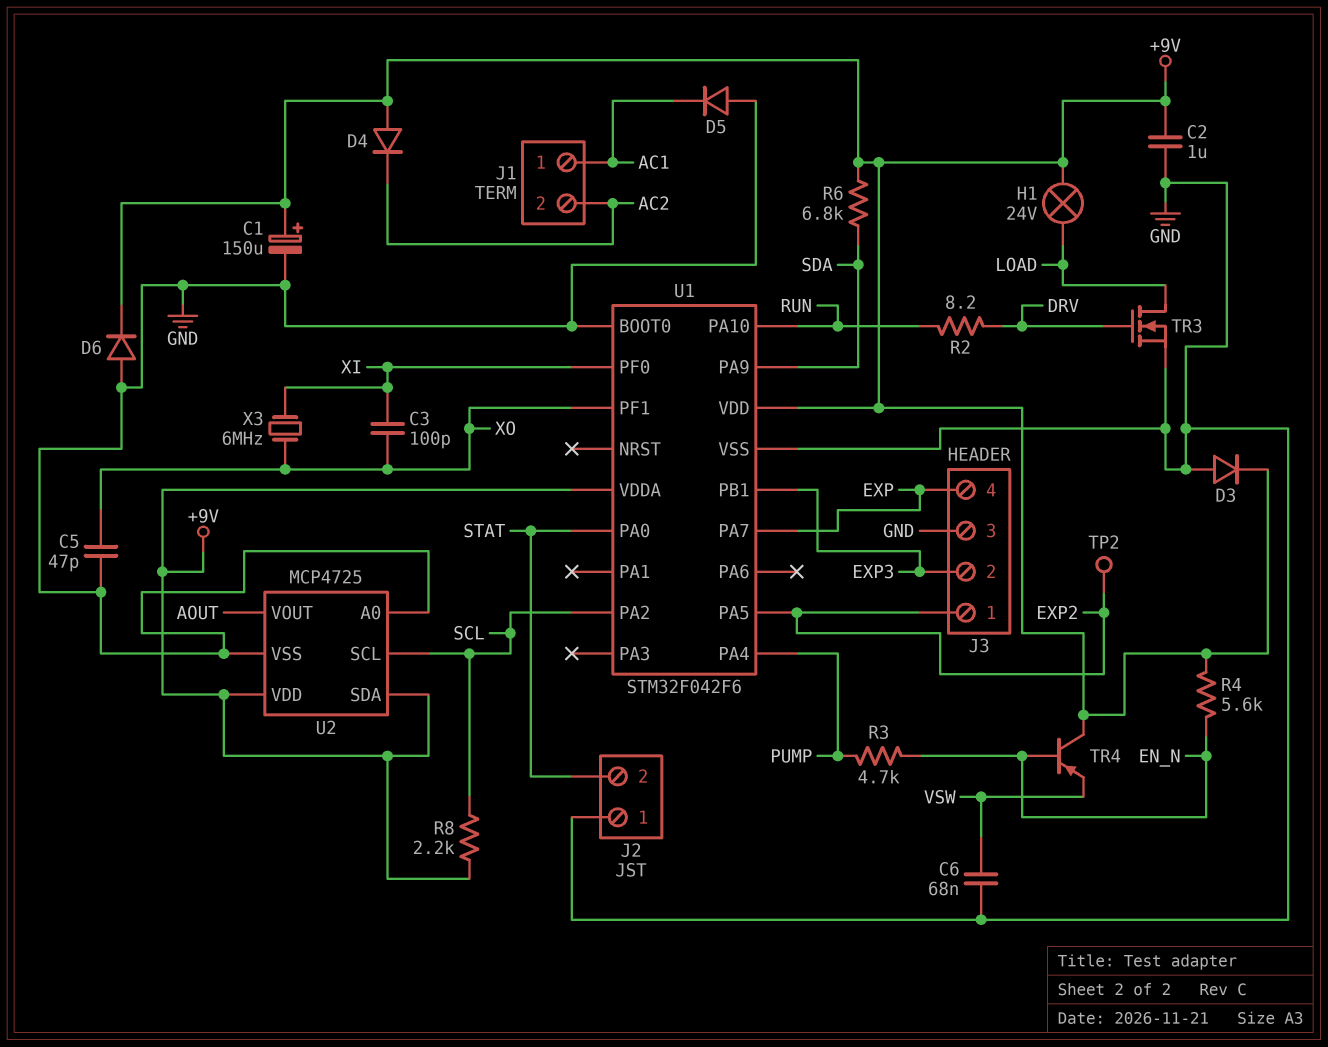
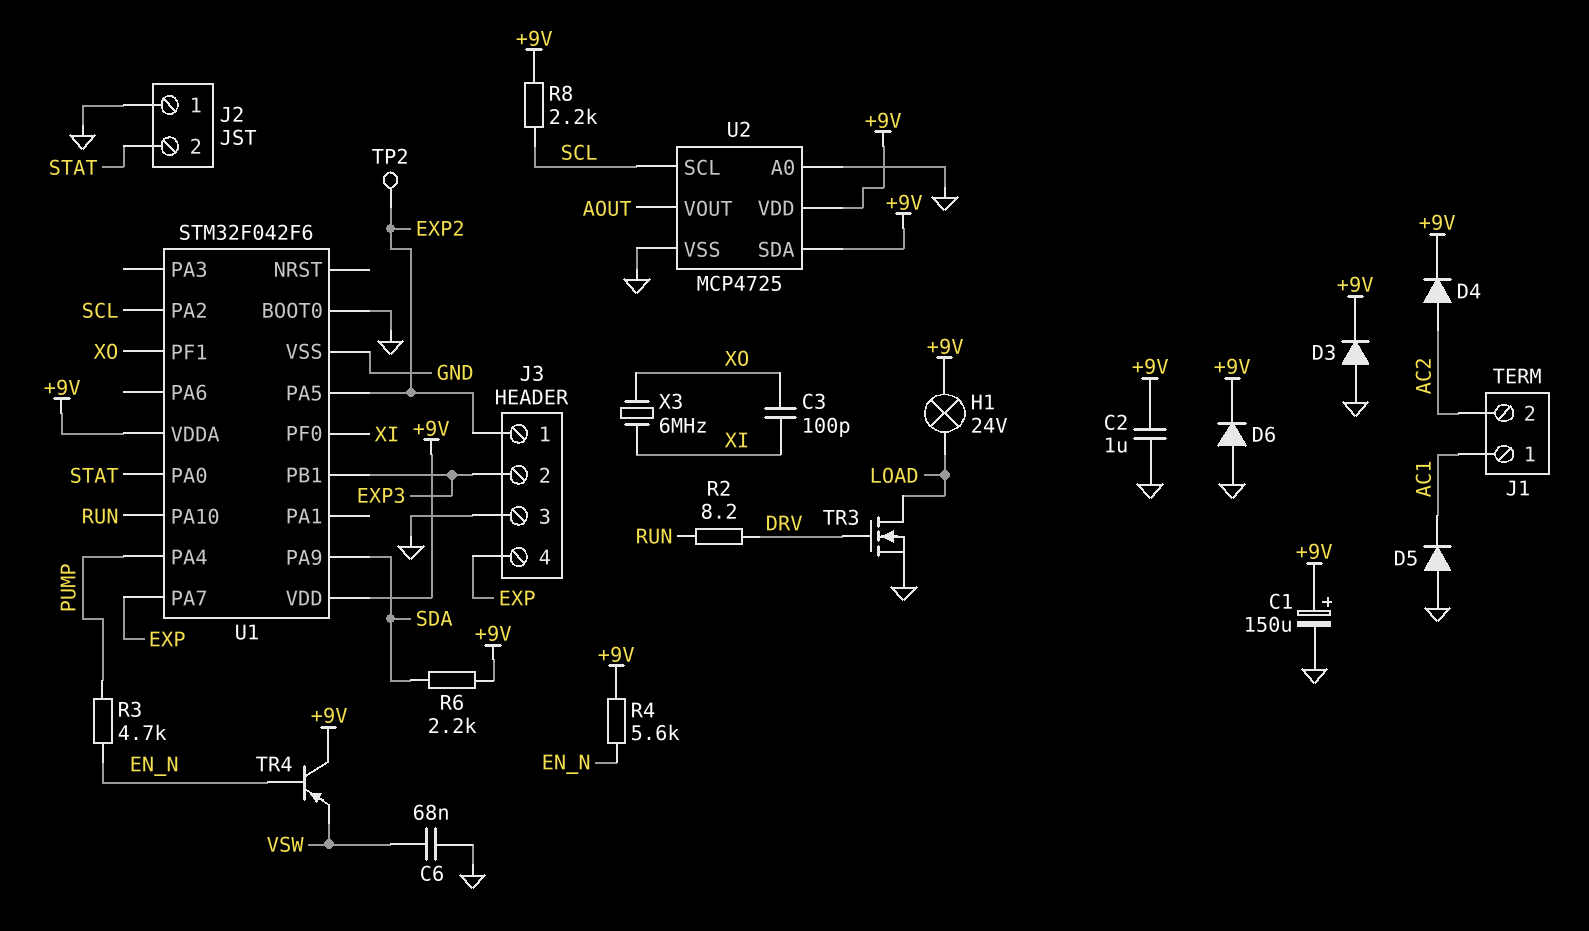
C5: 47pF (GND, XO) -> none
D4: diode (A +9V, K AC2) -> diode (A AC2, K +9V)
R6: 6.8k (+9V, SDA) -> 2.2k (+9V, SDA)

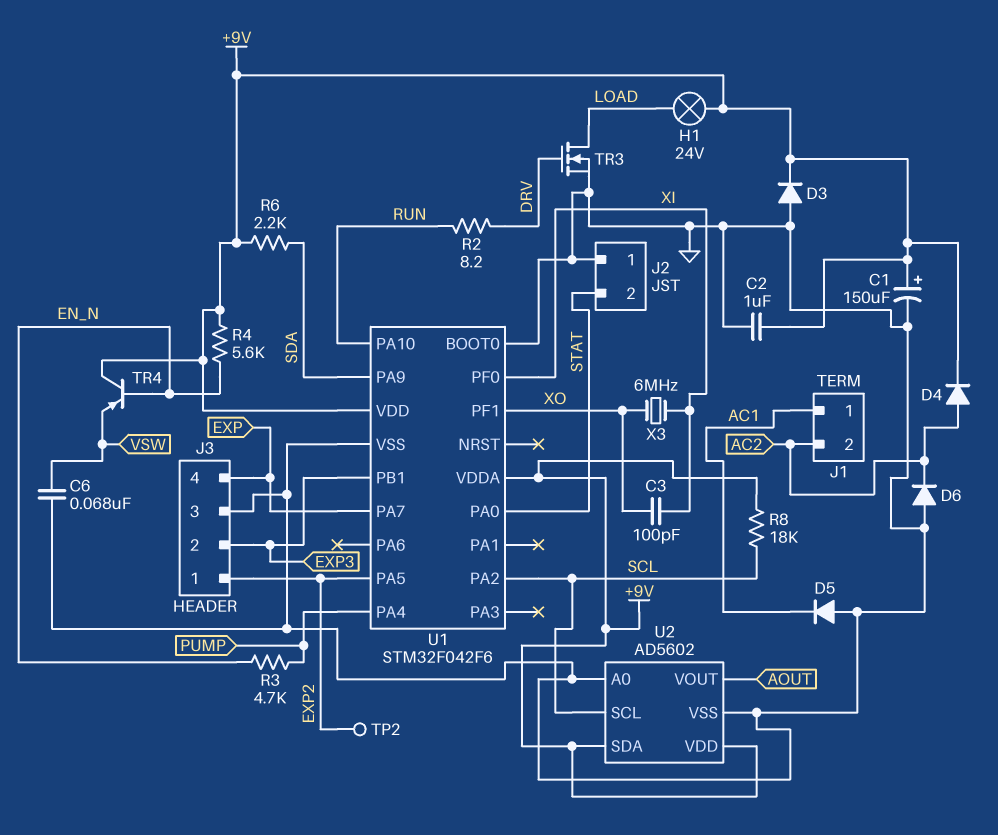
D6: diode (A GND, K +9V) -> diode (A GND, K AC2)
R8: 2.2k (+9V, SCL) -> 18k (+9V, SCL)
U2: MCP4725 -> AD5602

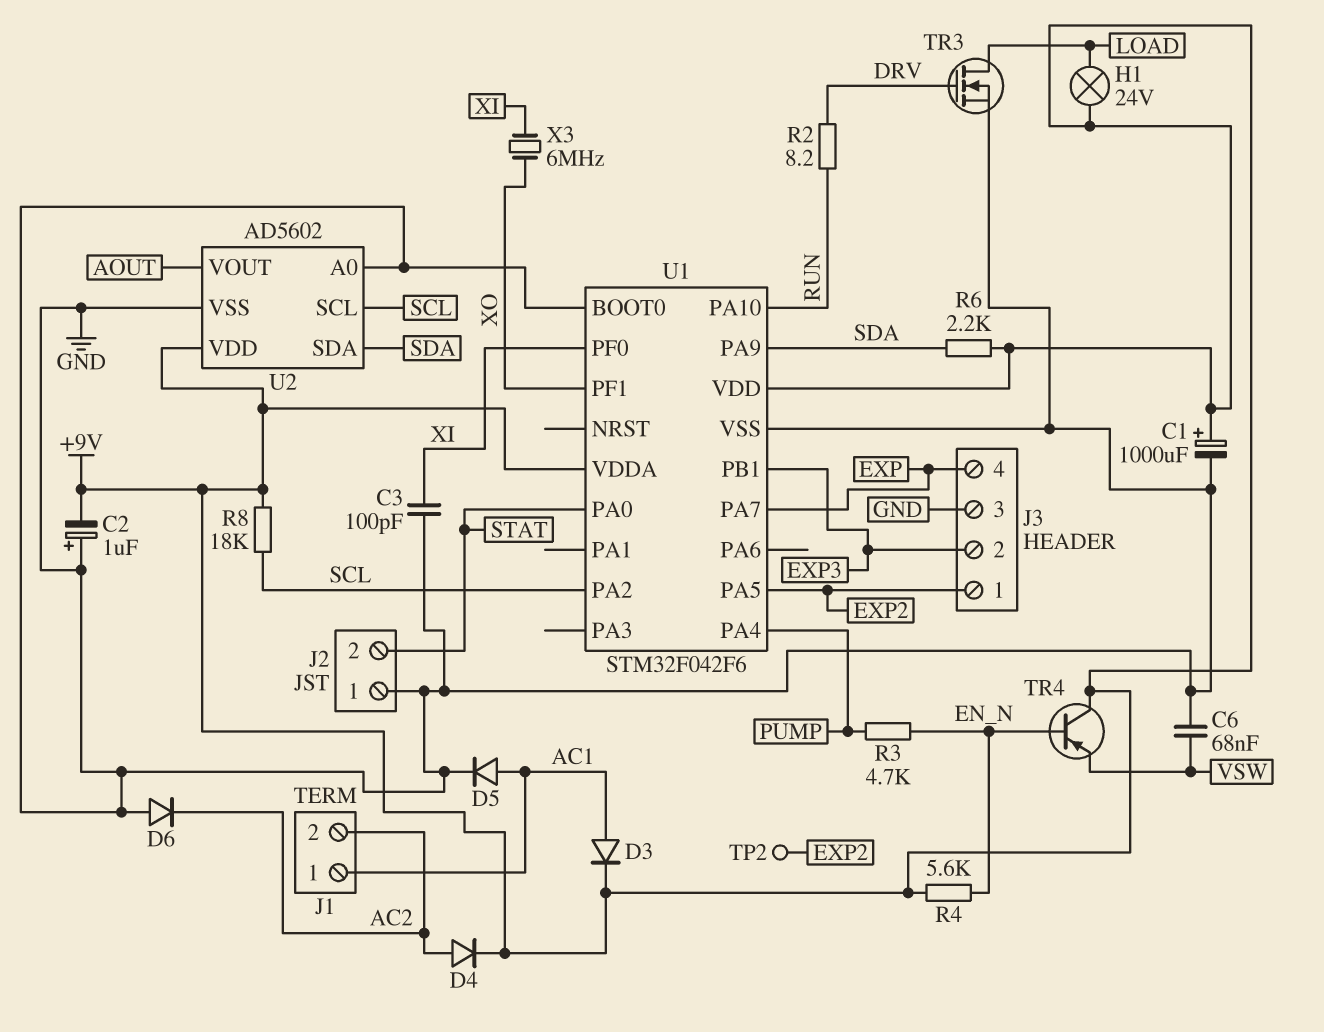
C1: 150uF (plus +9V, minus GND) -> 1000uF (plus +9V, minus GND)
C2: 1uF (+9V, GND) -> 1uF (plus GND, minus +9V)
C3: 100pF (XI, XO) -> 100pF (GND, XI)
D3: diode (A GND, K +9V) -> diode (A AC1, K +9V)
D5: diode (A GND, K AC1) -> diode (A AC1, K GND)
U2 pin SDA: +9V -> SDA

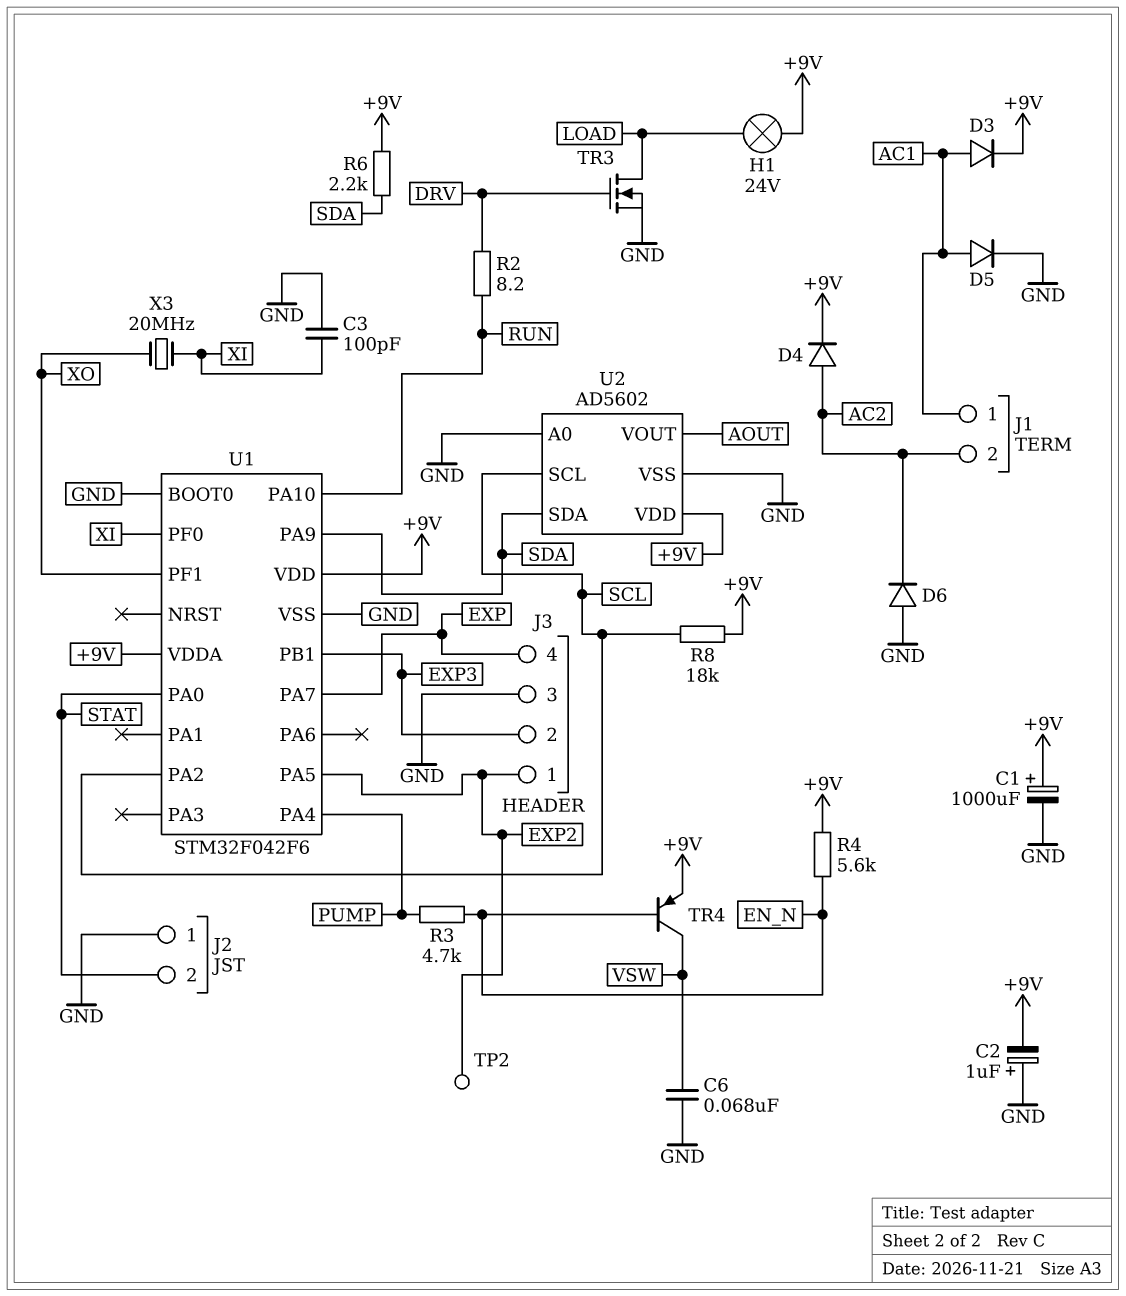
TR4: PNP (B EN_N, C +9V, E VSW) -> PNP (B EN_N, C VSW, E +9V)
X3: 6MHz (XI, XO) -> 20MHz (XI, XO)

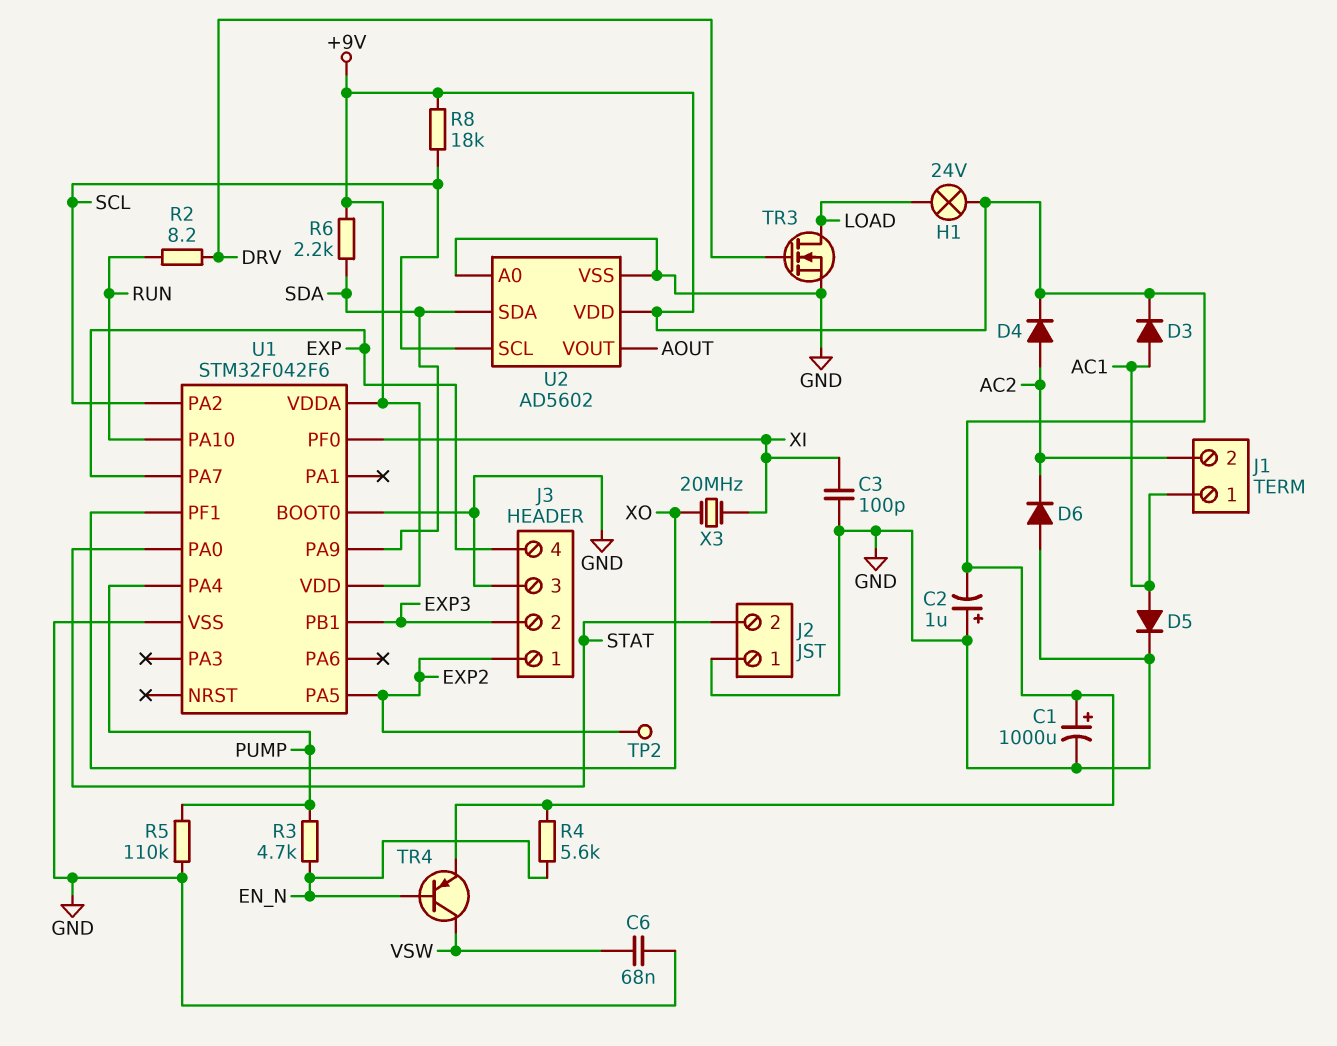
R5: none -> 110k (GND, PUMP)

